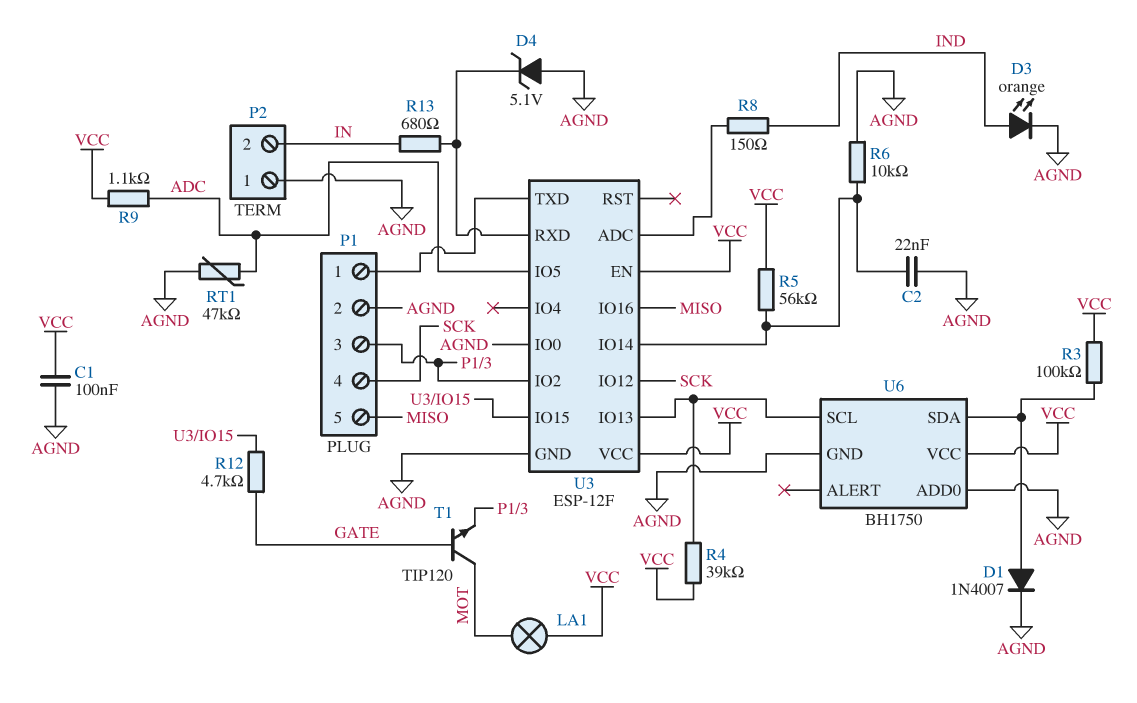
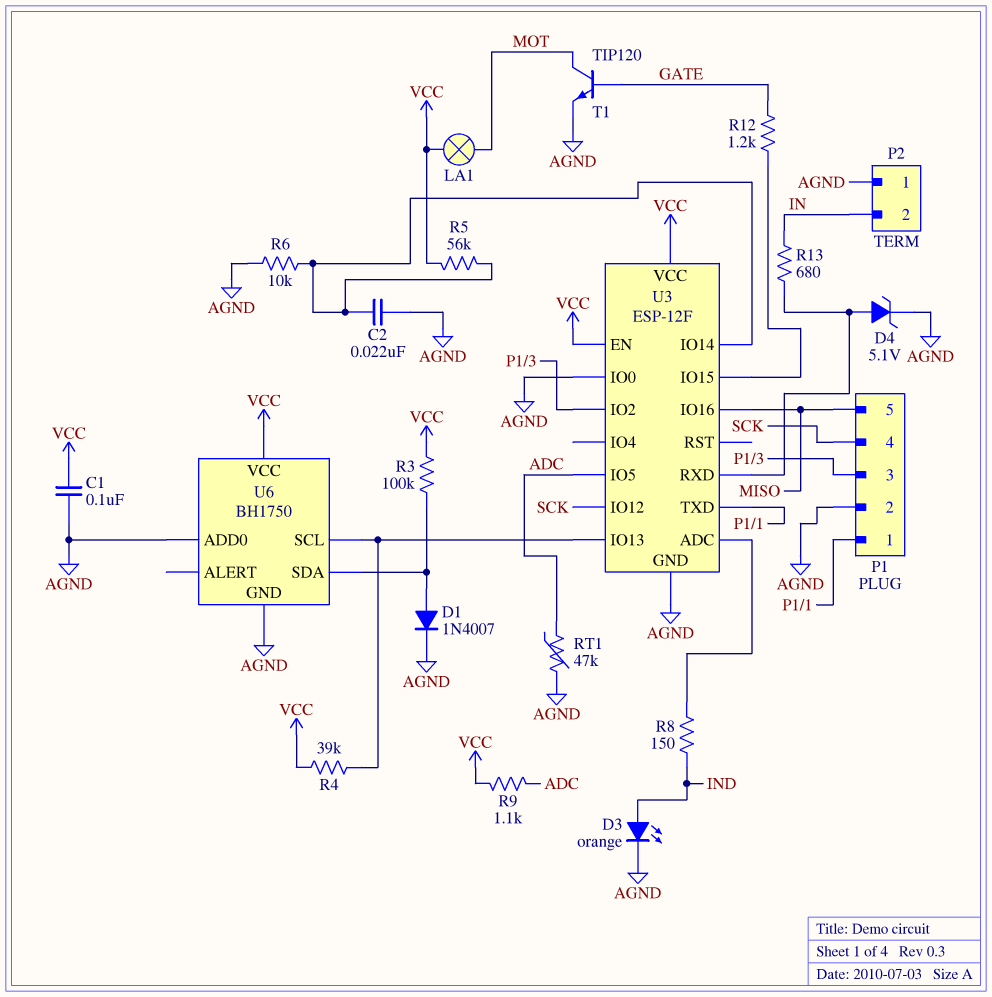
D4: zener 5.1V (A AGND, K U3/RXD) -> zener 5.1V (A U3/RXD, K AGND)
R12: 4.7k (GATE, U3/IO15) -> 1.2k (GATE, U3/IO15)
T1: NPN TIP120 (B GATE, C MOT, E P1/3) -> NPN TIP120 (B GATE, C MOT, E AGND)

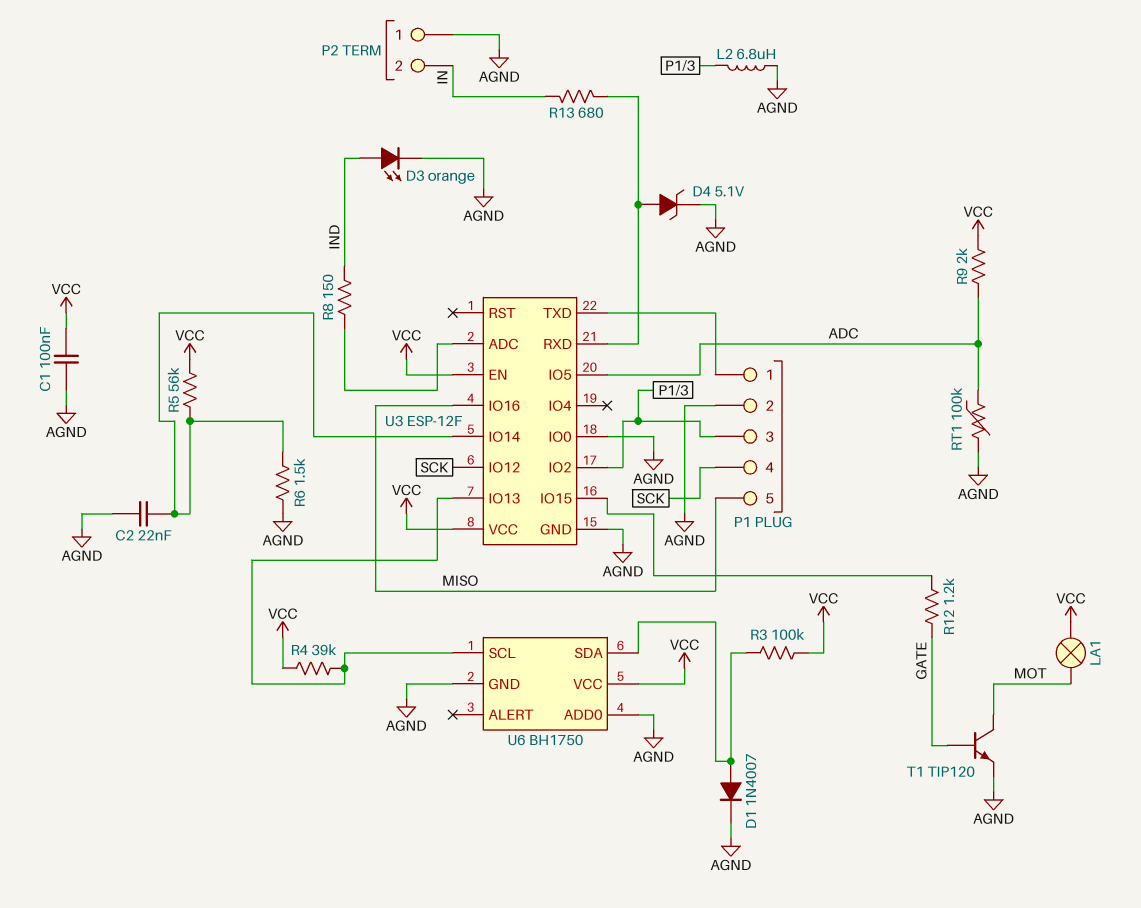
L2: none -> 6.8uH (AGND, P1/3)
R6: 10k (AGND, U3/IO14) -> 1.5k (AGND, U3/IO14)
R9: 1.1k (ADC, VCC) -> 2k (ADC, VCC)
RT1: 47k (ADC, AGND) -> 100k (ADC, AGND)

